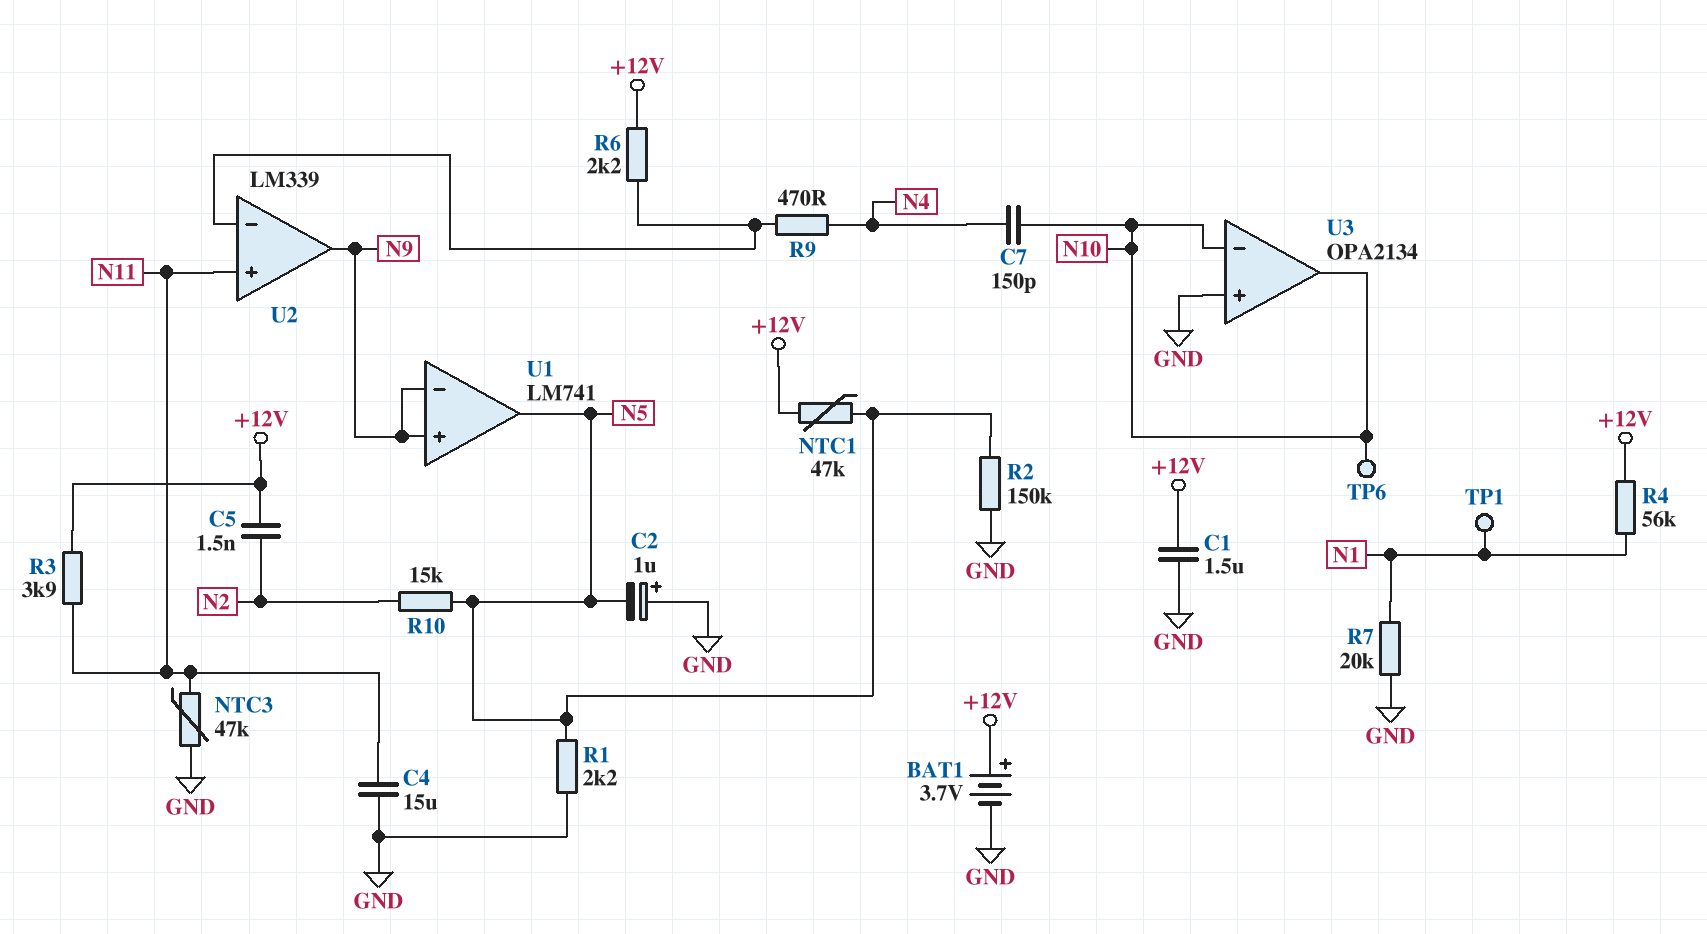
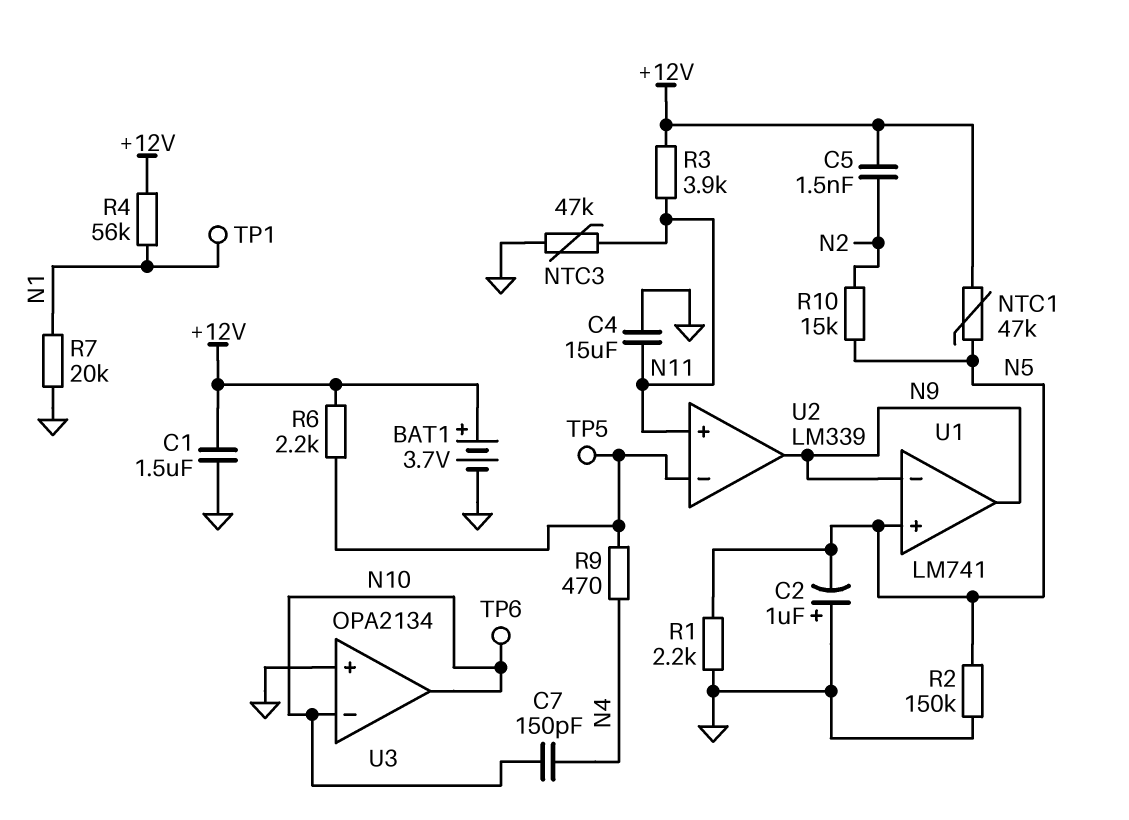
TP5: none -> test point (U2/in-)
U1 pin in+: N9 -> N5
U1 pin out: N5 -> N9

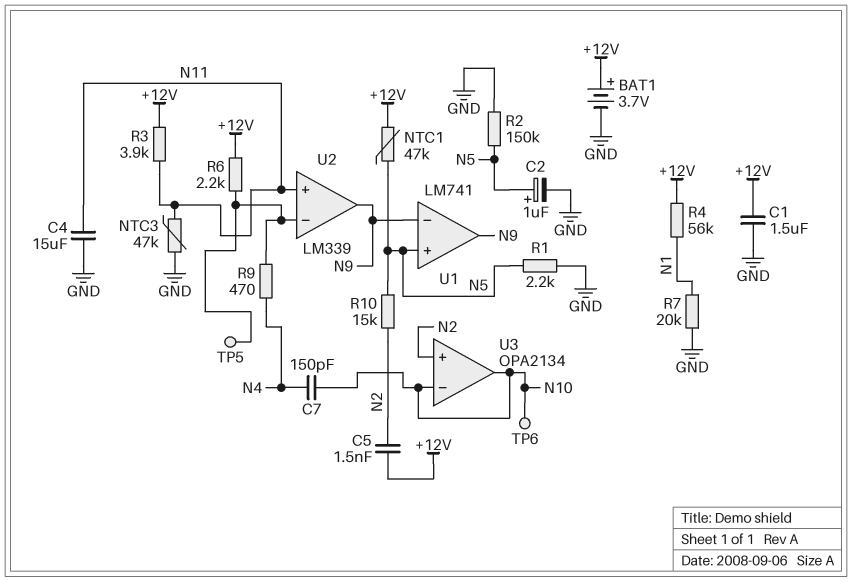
C2: 1uF (plus GND, minus N5) -> 1uF (plus N5, minus GND)
TP1: test point (N1) -> none
U3 pin in+: GND -> N2

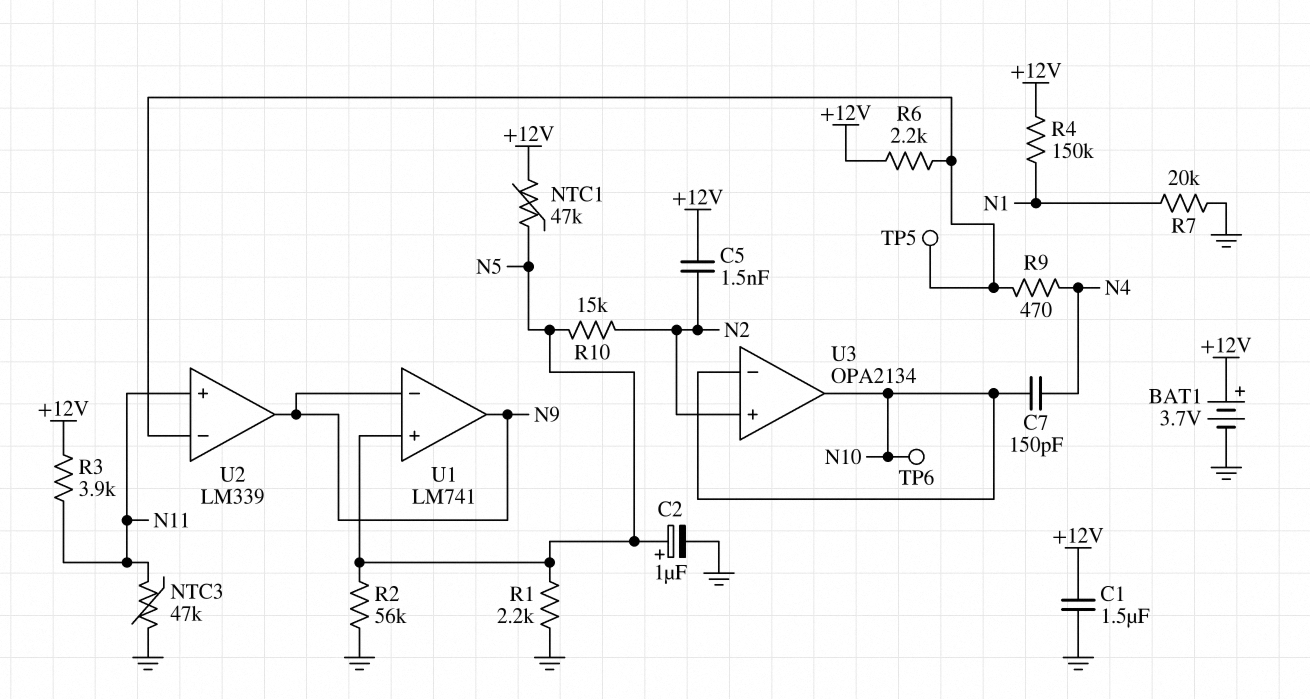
C4: 15uF (GND, N11) -> none
R2: 150k (GND, N5) -> 56k (GND, N5)
R4: 56k (+12V, N1) -> 150k (+12V, N1)

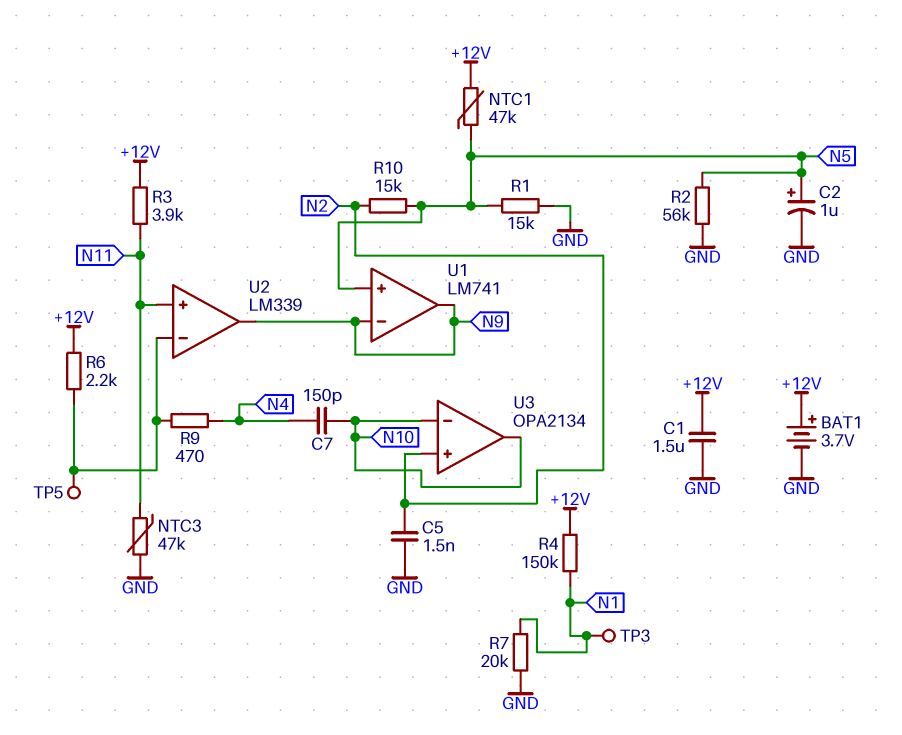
C5: 1.5nF (+12V, N2) -> 1.5nF (GND, N2)
R1: 2.2k (GND, N5) -> 15k (GND, N5)
TP3: none -> test point (N1)
TP6: test point (N10) -> none

